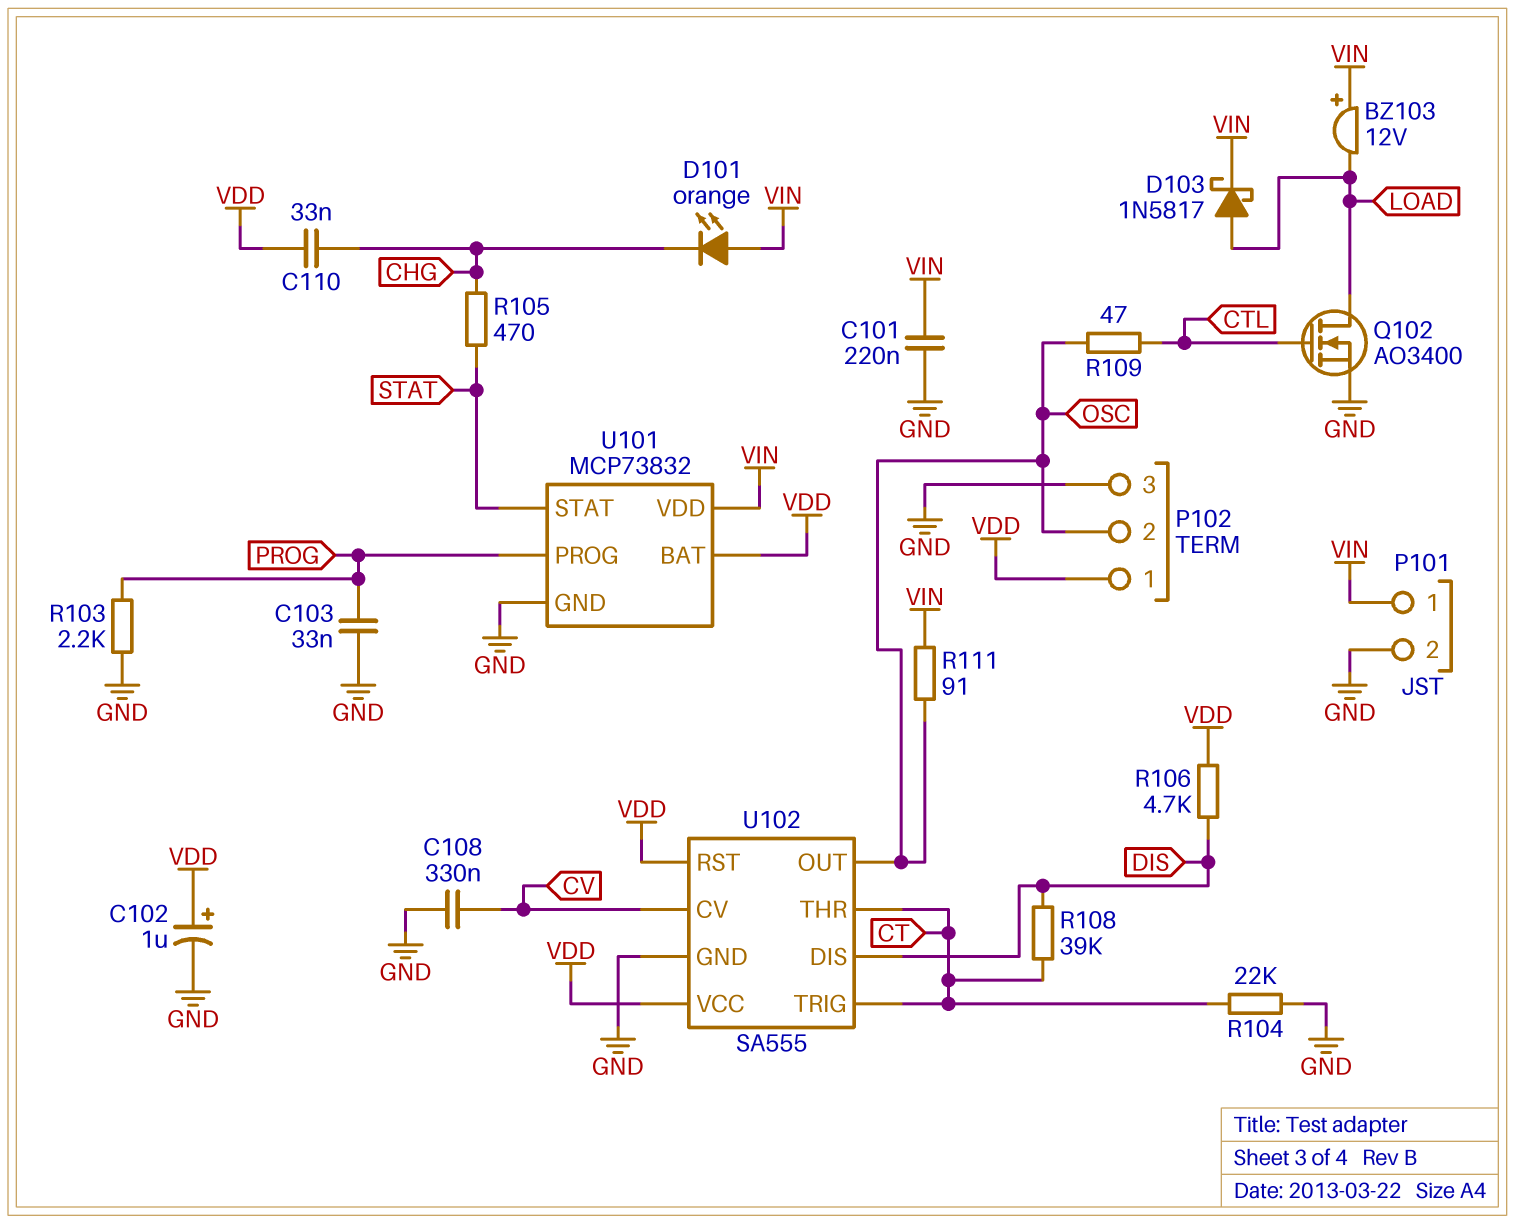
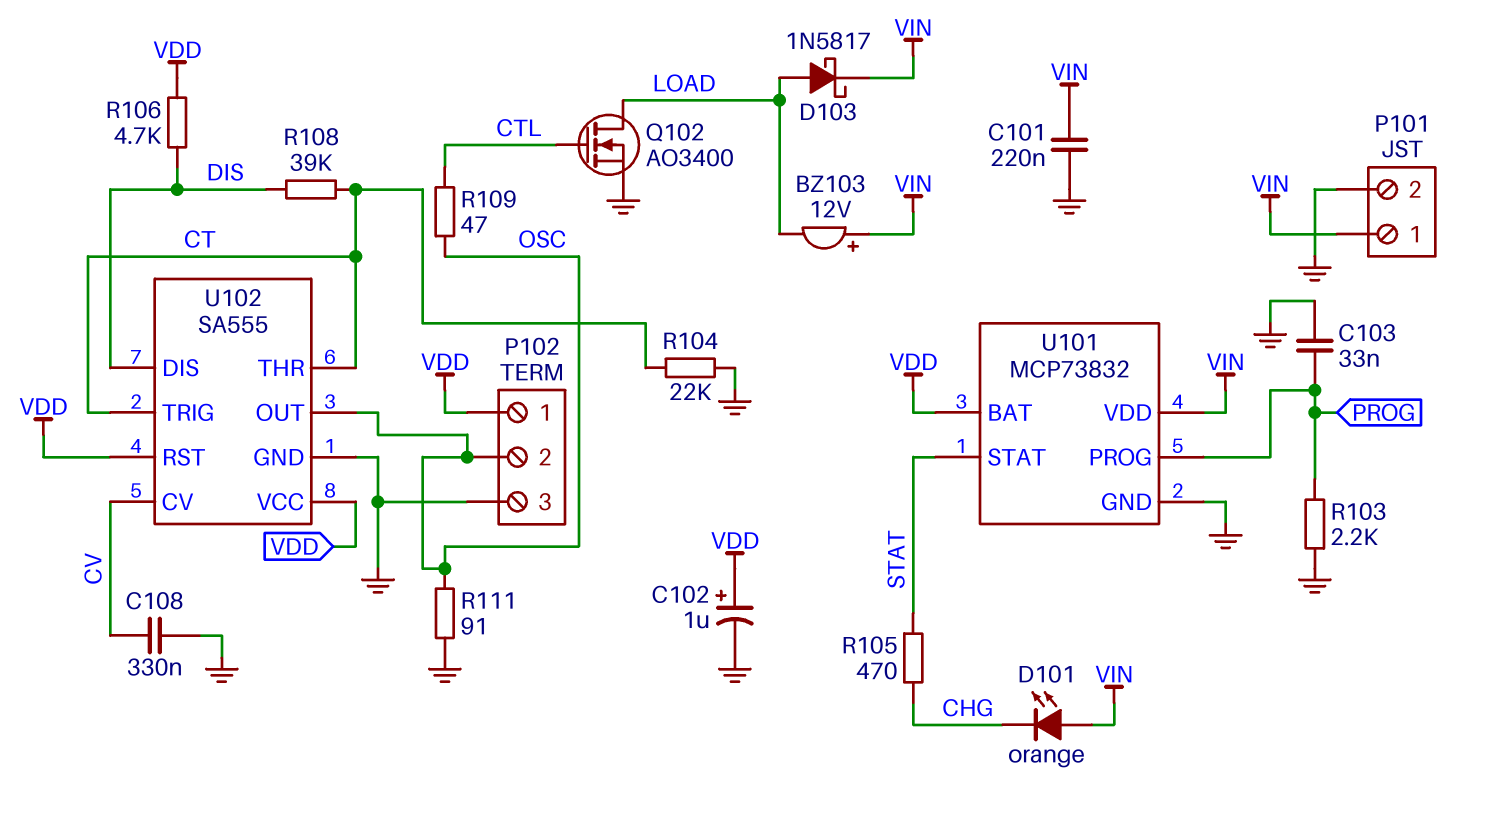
C110: 33nF (CHG, VDD) -> none
R111: 91 (OSC, VIN) -> 91 (GND, OSC)

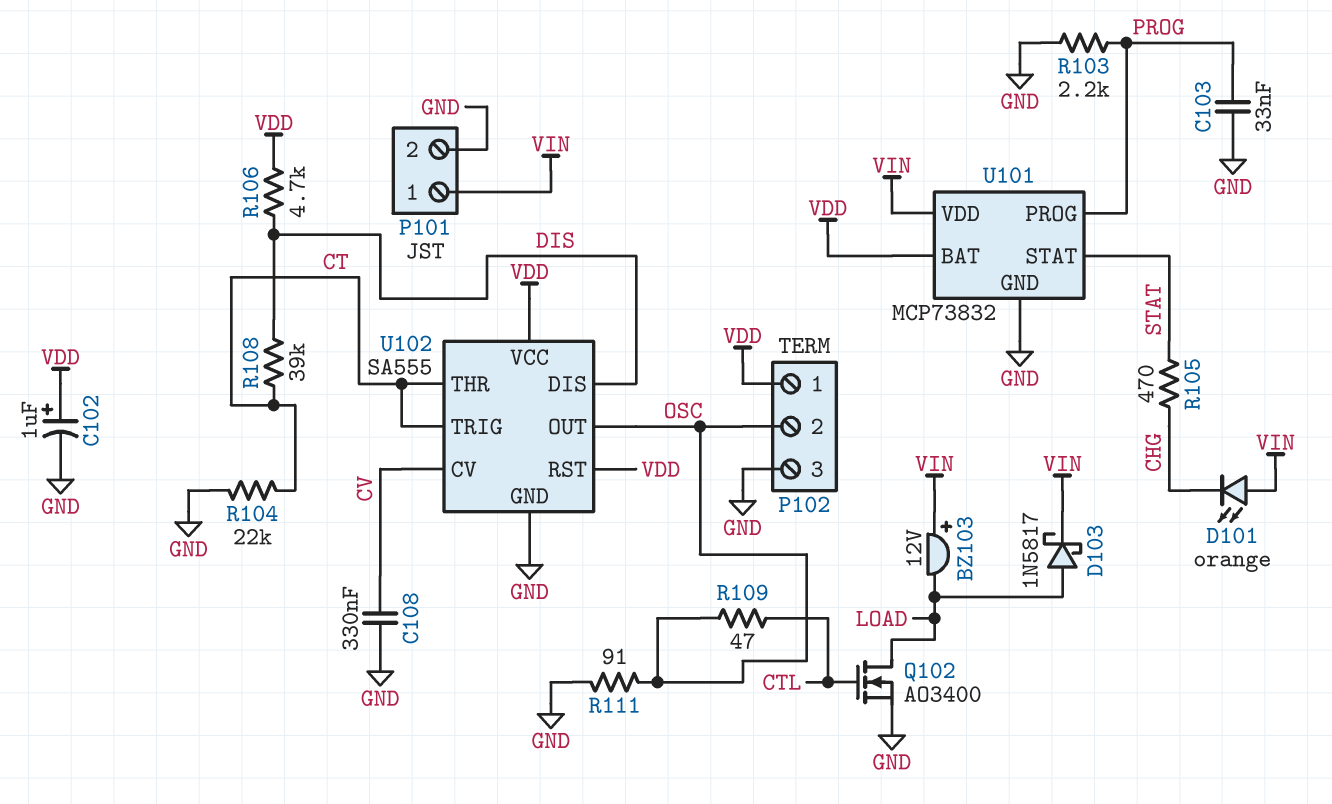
C101: 220nF (GND, VIN) -> none

